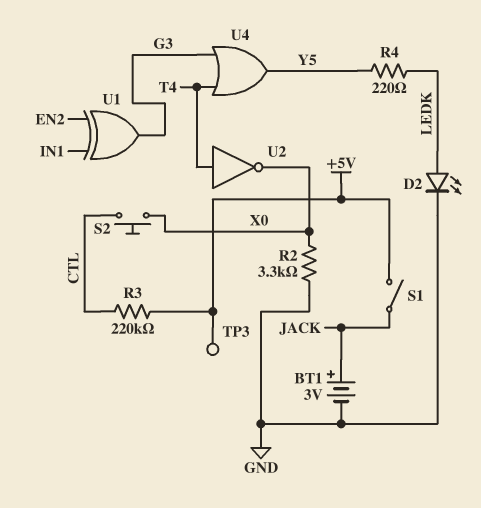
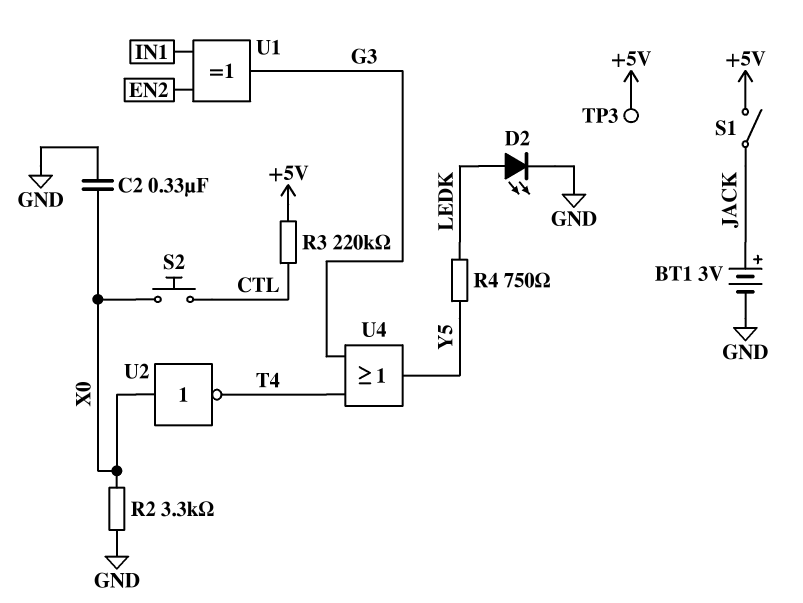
C2: none -> 330nF (GND, X0)
R4: 220 (LEDK, Y5) -> 750 (LEDK, Y5)
U2: NOT (in T4, out X0) -> NOT (in X0, out T4)

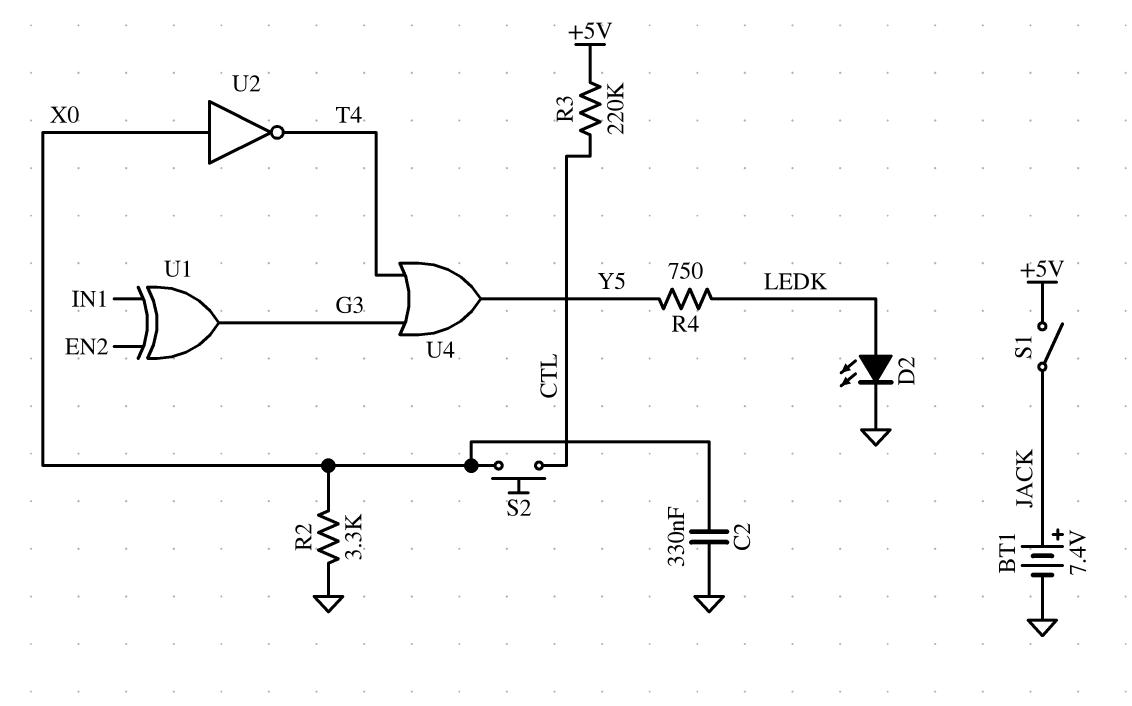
BT1: 3V (plus JACK, minus GND) -> 7.4V (plus JACK, minus GND)
TP3: test point (+5V) -> none

